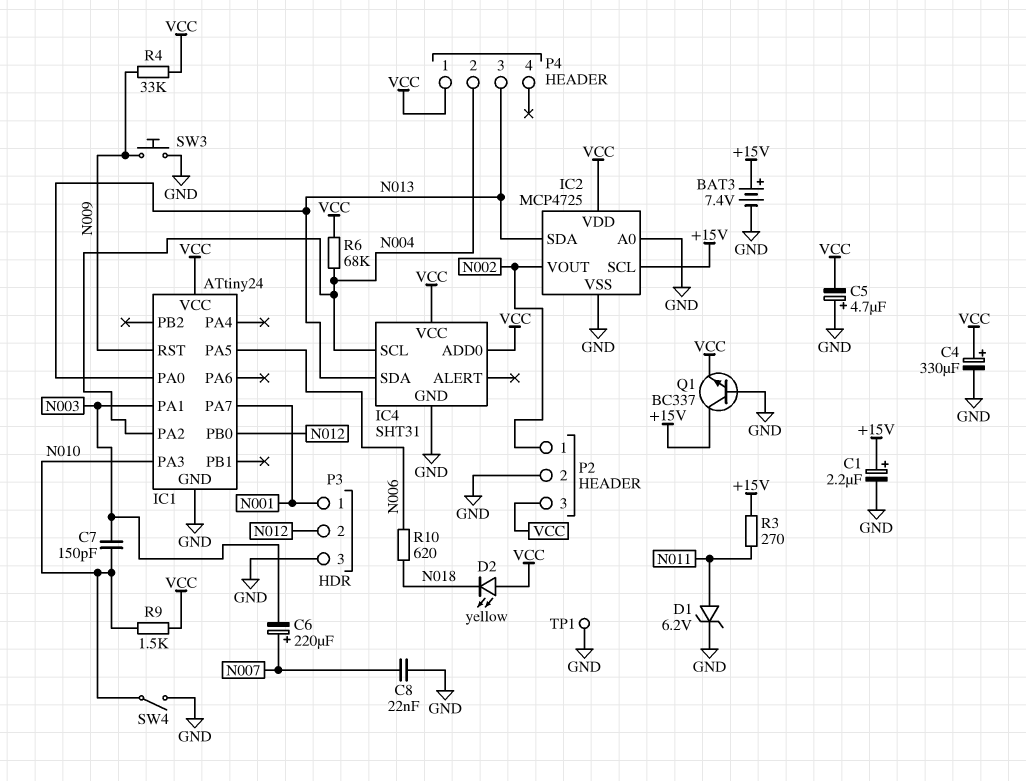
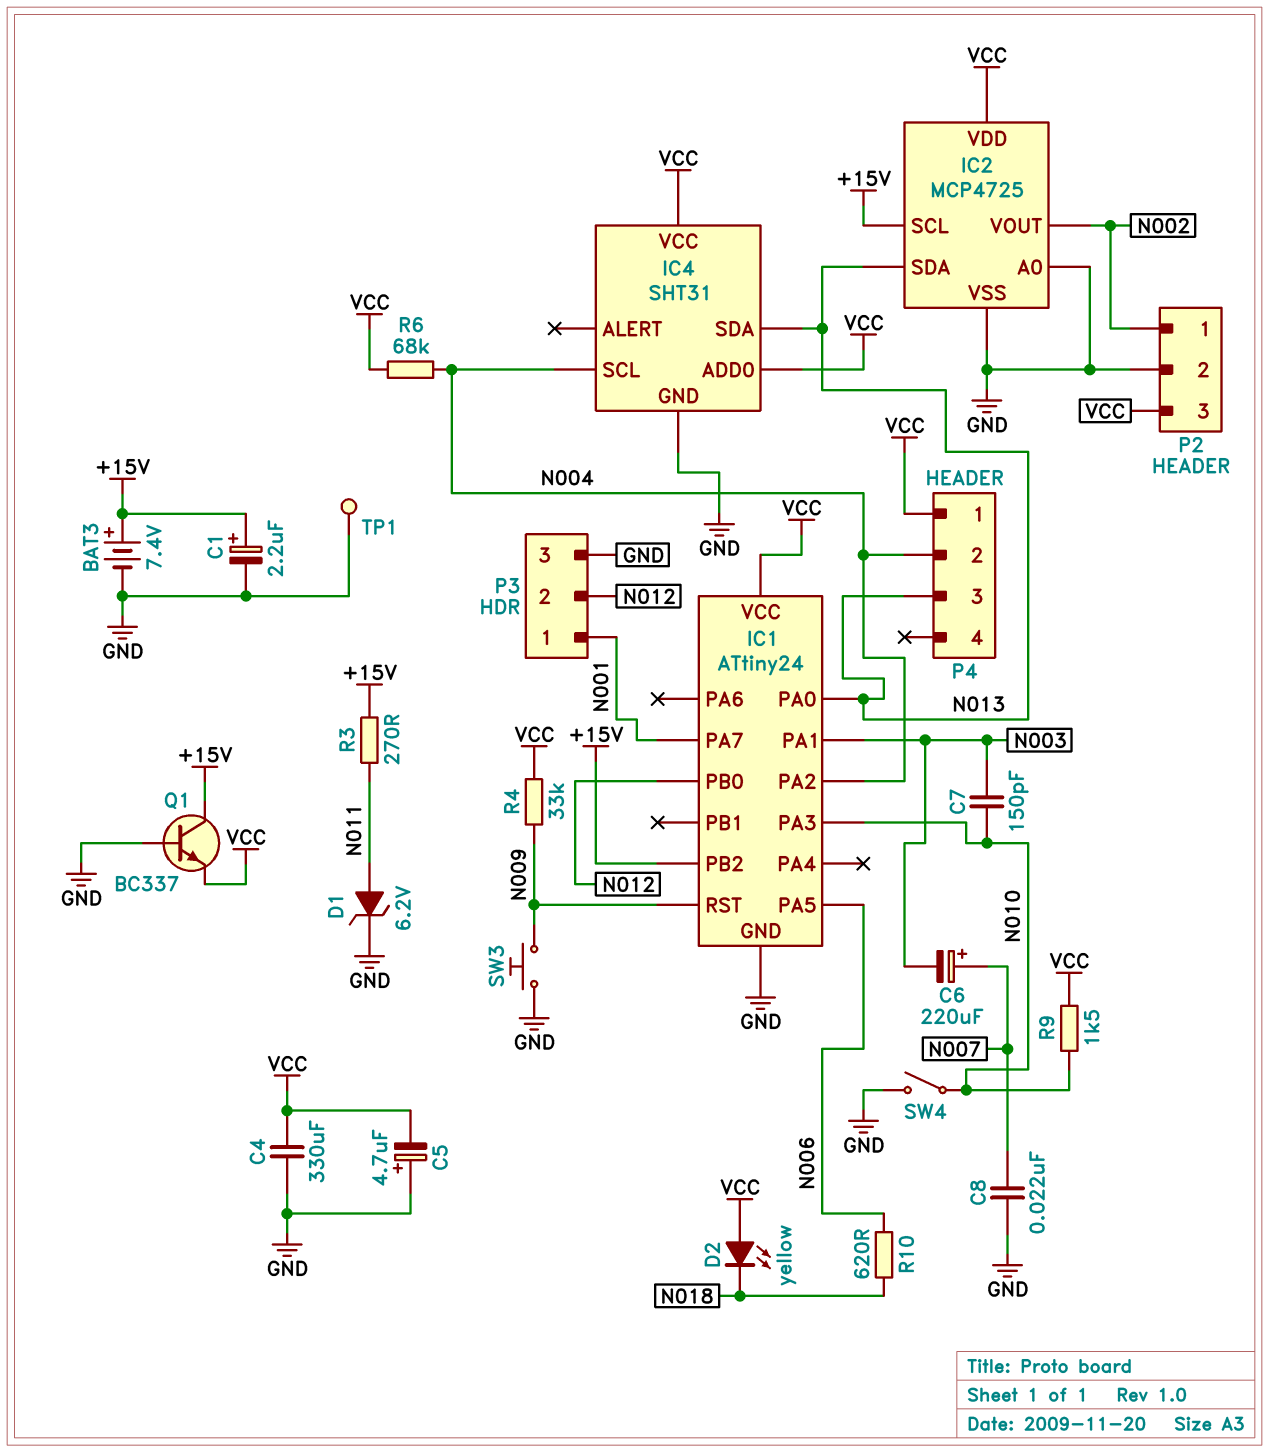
C4: 330uF (plus VCC, minus GND) -> 330uF (GND, VCC)
IC1 pin PB2: none -> +15V

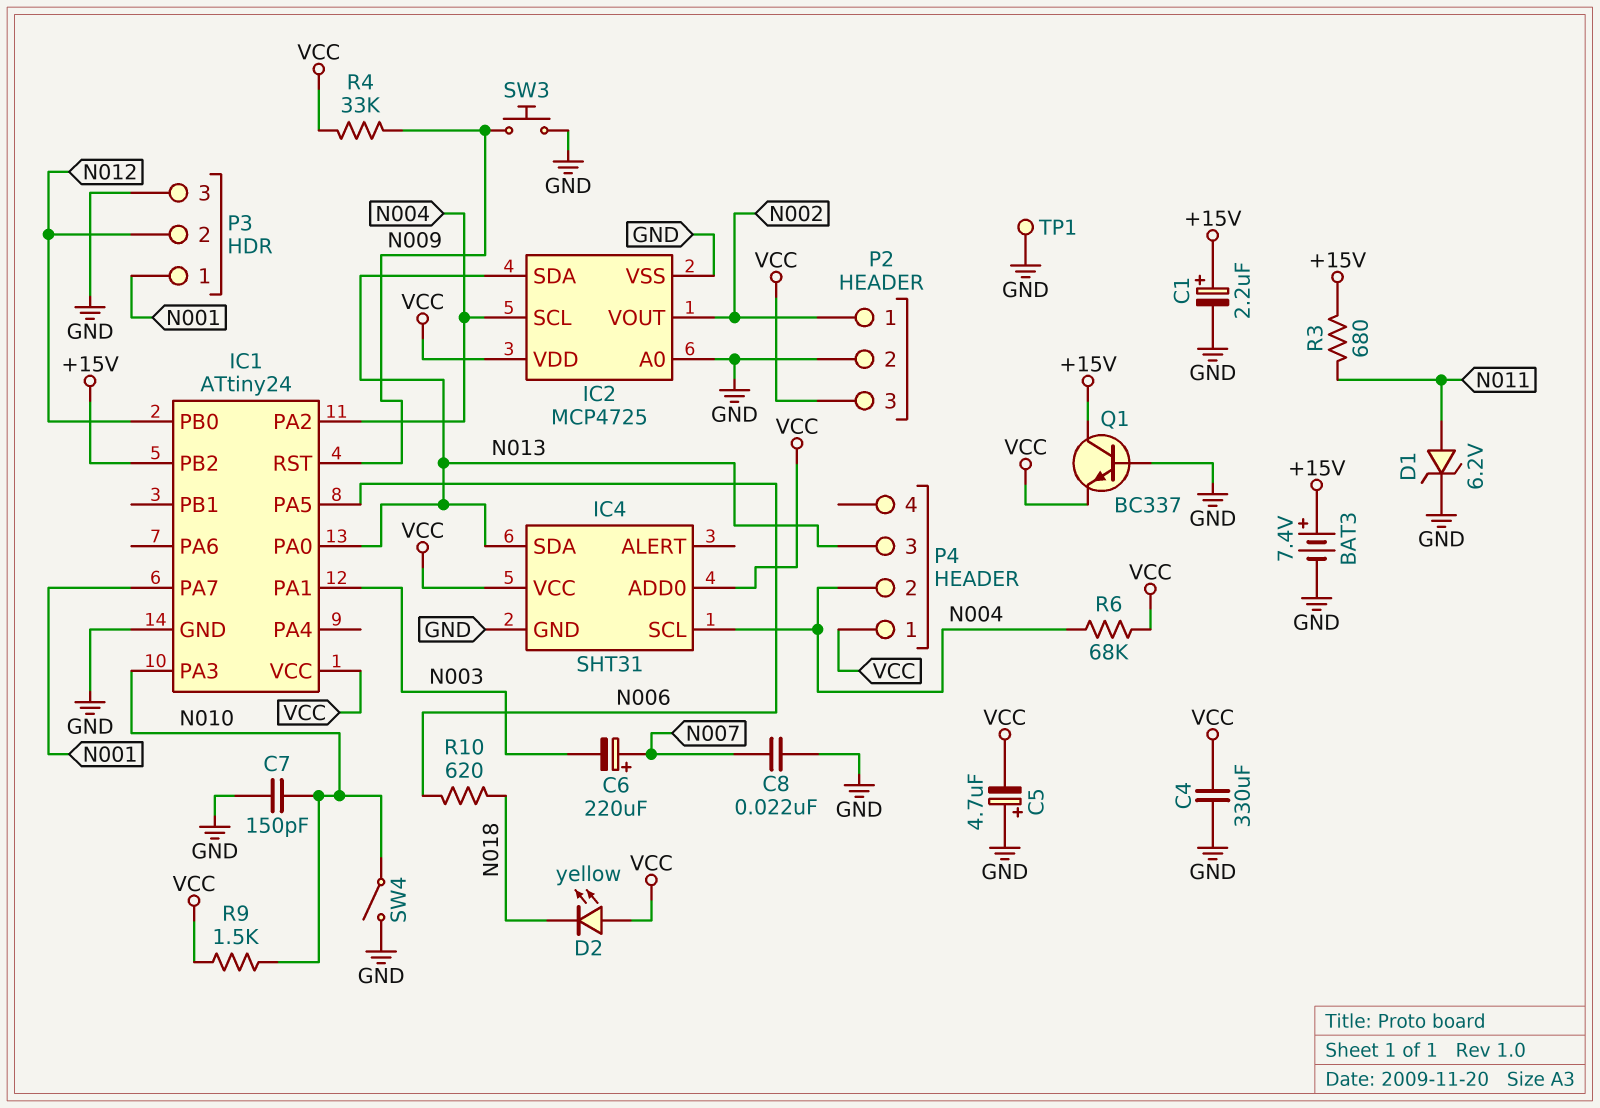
C7: 150pF (N003, N010) -> 150pF (GND, N010)
IC2 pin SCL: +15V -> N004
R3: 270 (+15V, N011) -> 680 (+15V, N011)

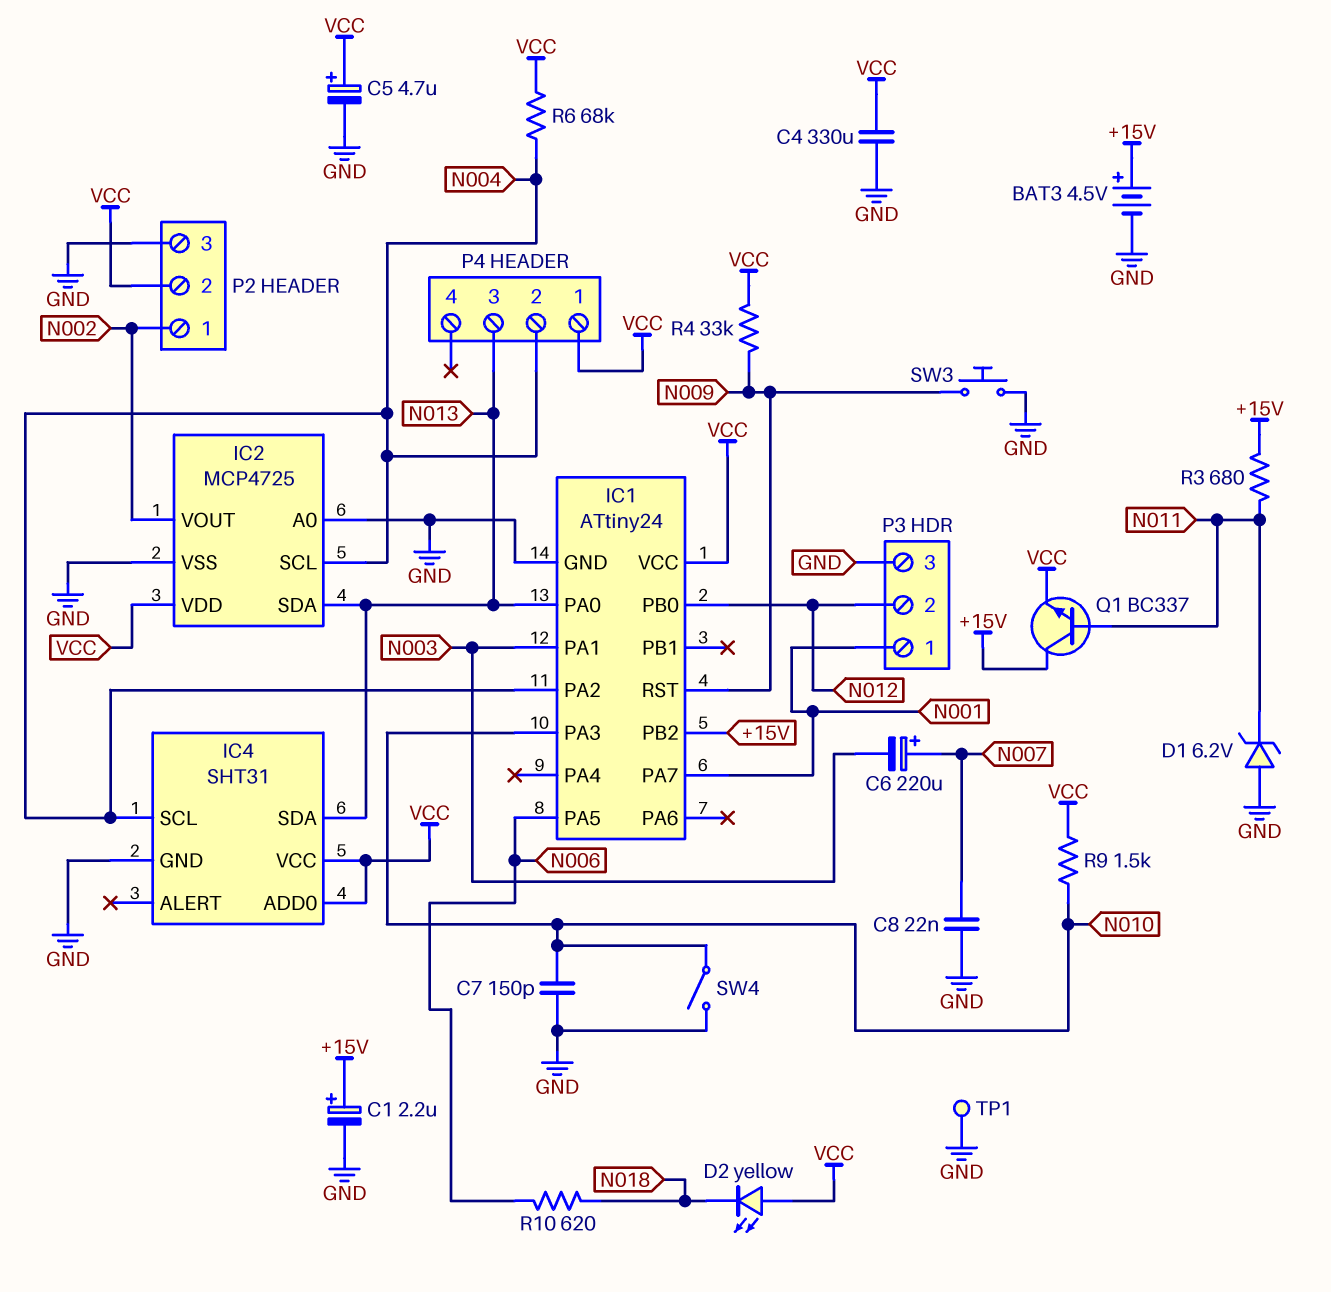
BAT3: 7.4V (plus +15V, minus GND) -> 4.5V (plus +15V, minus GND)
C5: 4.7uF (plus GND, minus VCC) -> 4.7uF (plus VCC, minus GND)
D1: zener 6.2V (A N011, K GND) -> zener 6.2V (A GND, K N011)
P2 pin 2: GND -> VCC
P2 pin 3: VCC -> GND
Q1: NPN BC337 (B GND, C +15V, E VCC) -> NPN BC337 (B N011, C +15V, E VCC)

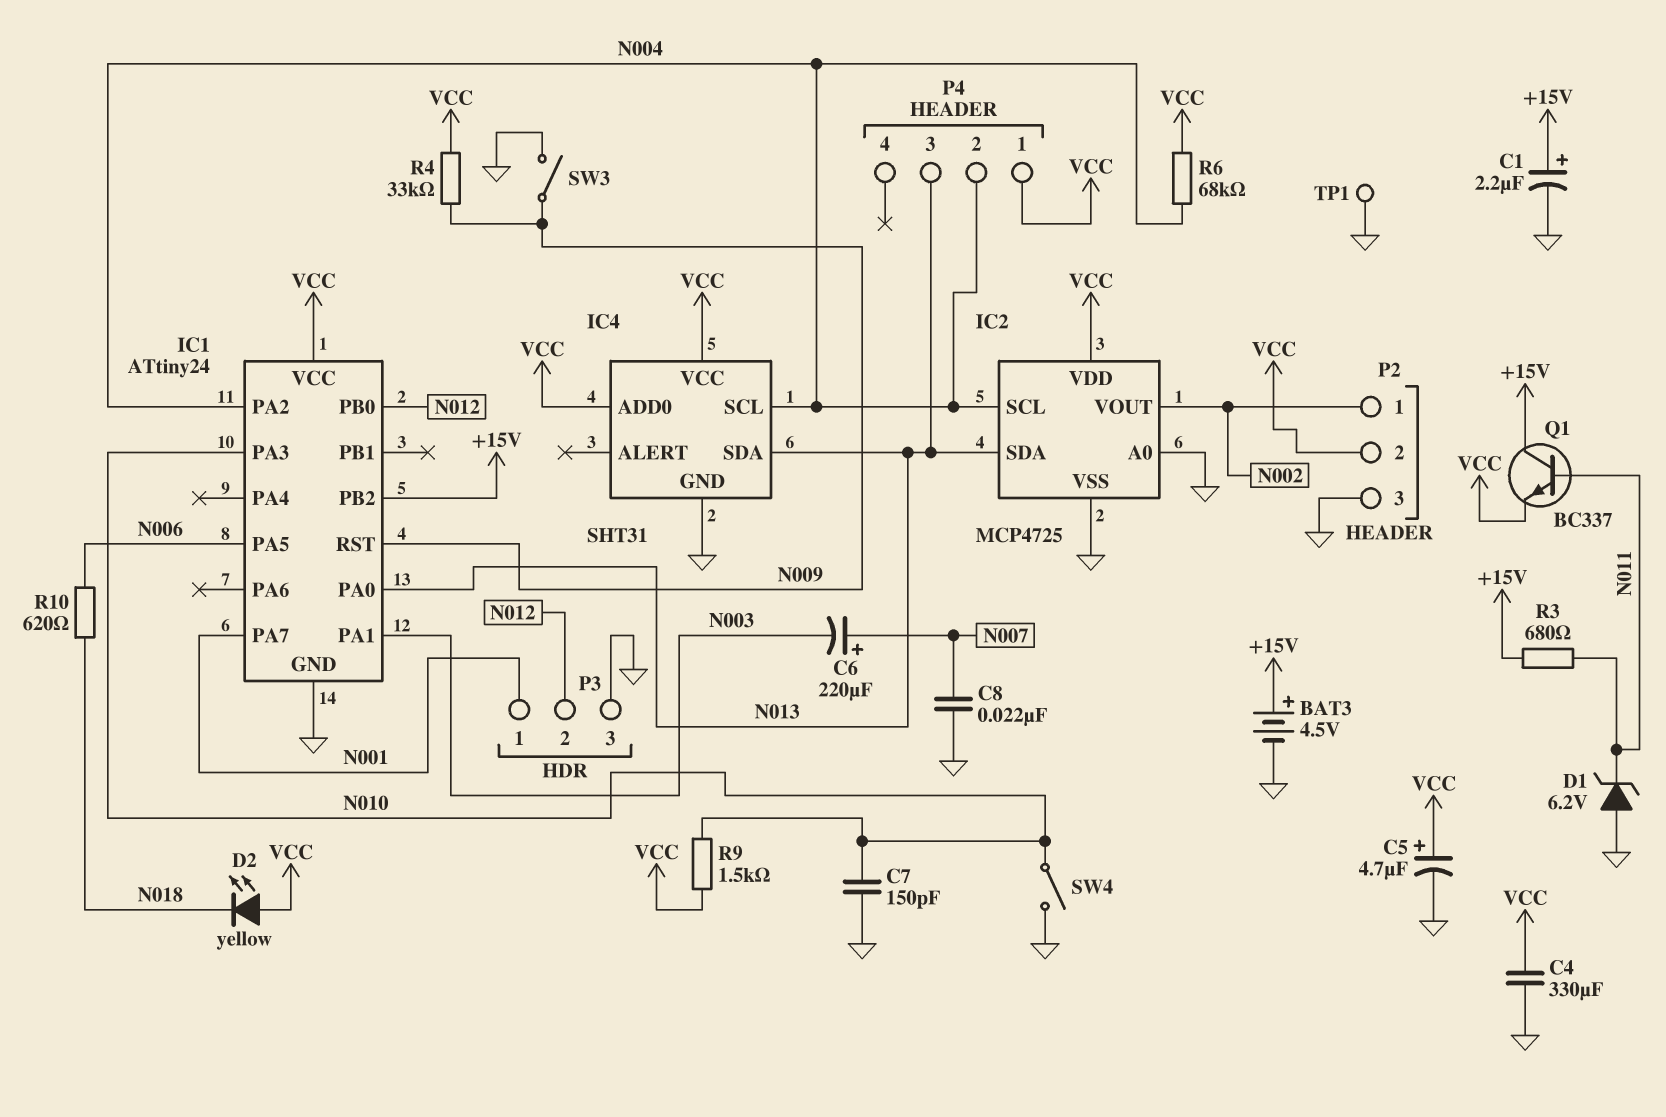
SW3: button (GND, N009) -> switch (GND, N009)

